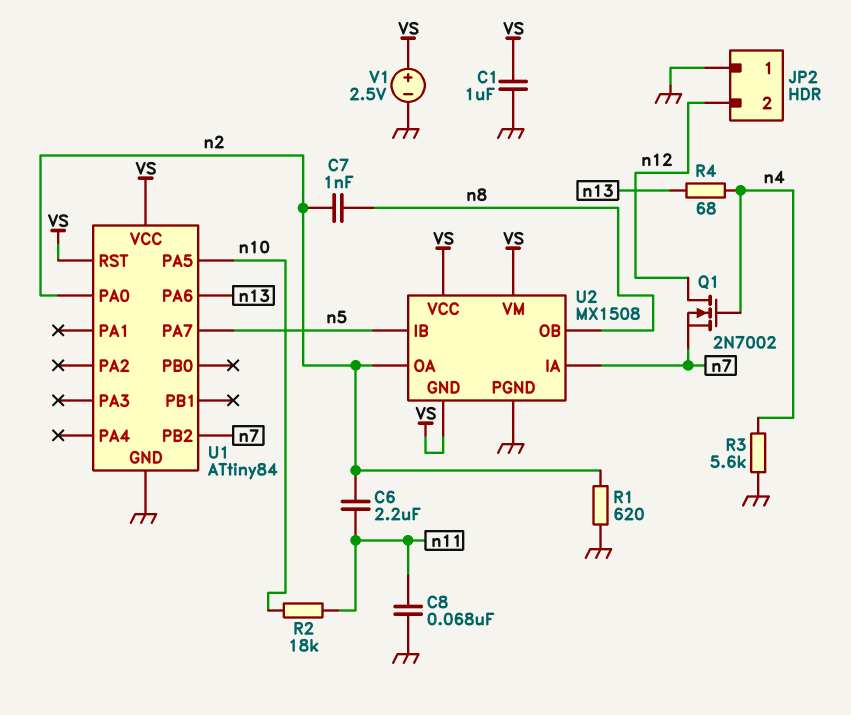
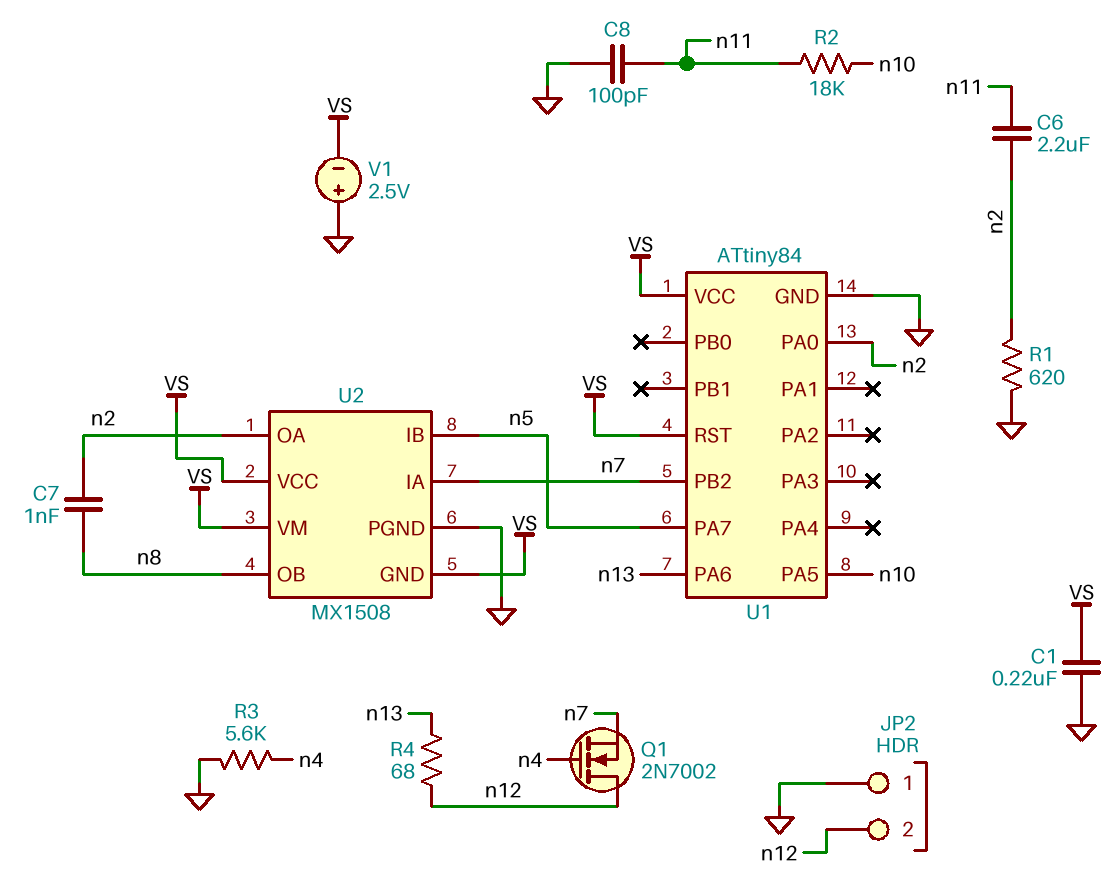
C1: 1uF (GND, VS) -> 220nF (GND, VS)
C8: 68nF (GND, n11) -> 100pF (GND, n11)
R4: 68 (n4, n13) -> 68 (n12, n13)
V1: 2.5V (plus VS, minus GND) -> 2.5V (plus GND, minus VS)

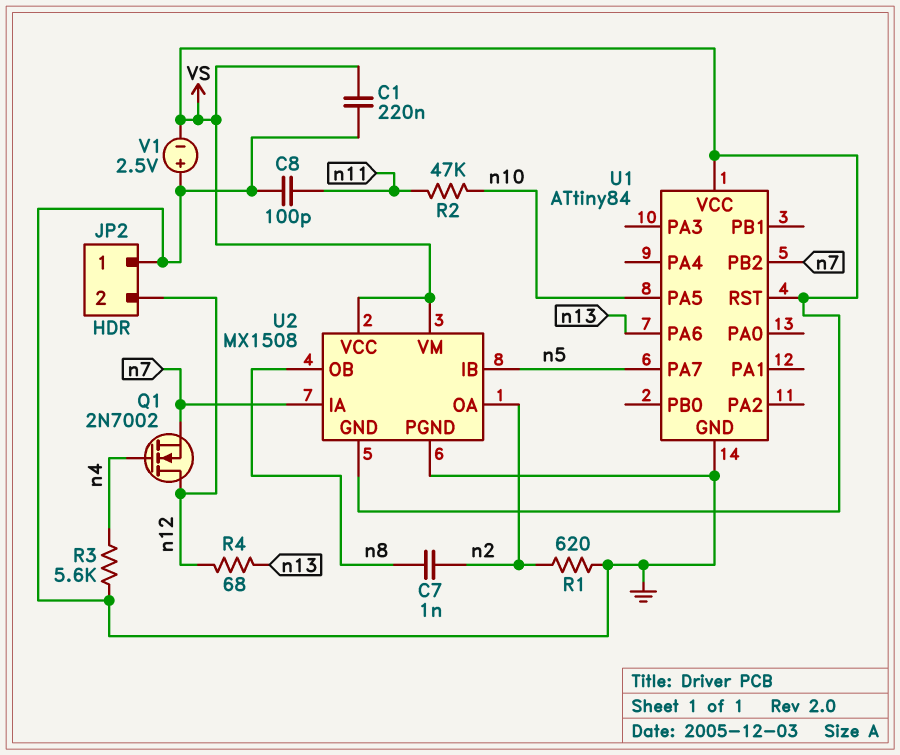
C6: 2.2uF (n2, n11) -> none
R2: 18k (n10, n11) -> 47k (n10, n11)
U1 pin PA0: n2 -> none

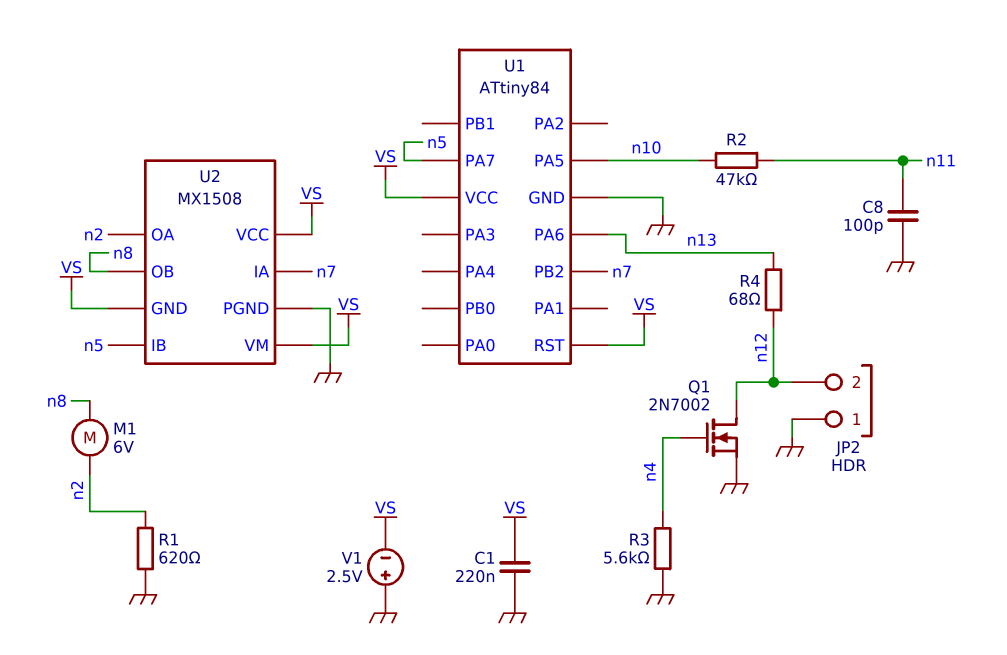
C7: 1nF (n2, n8) -> none
M1: none -> motor 6V (n2, n8)
Q1: NMOS 2N7002 (G n4, D n12, S n7) -> NMOS 2N7002 (G n4, D n12, S GND)

